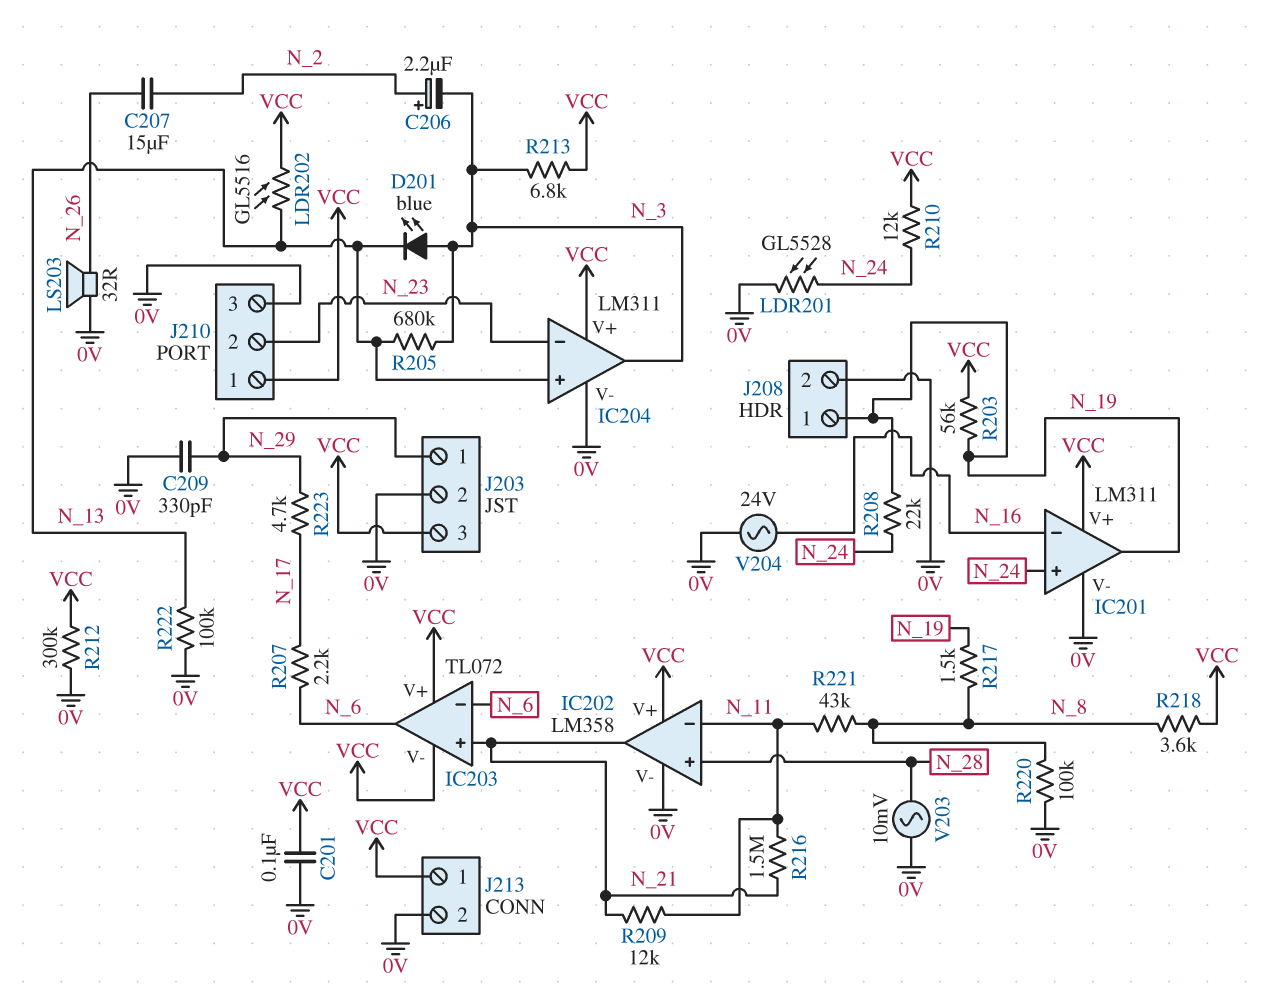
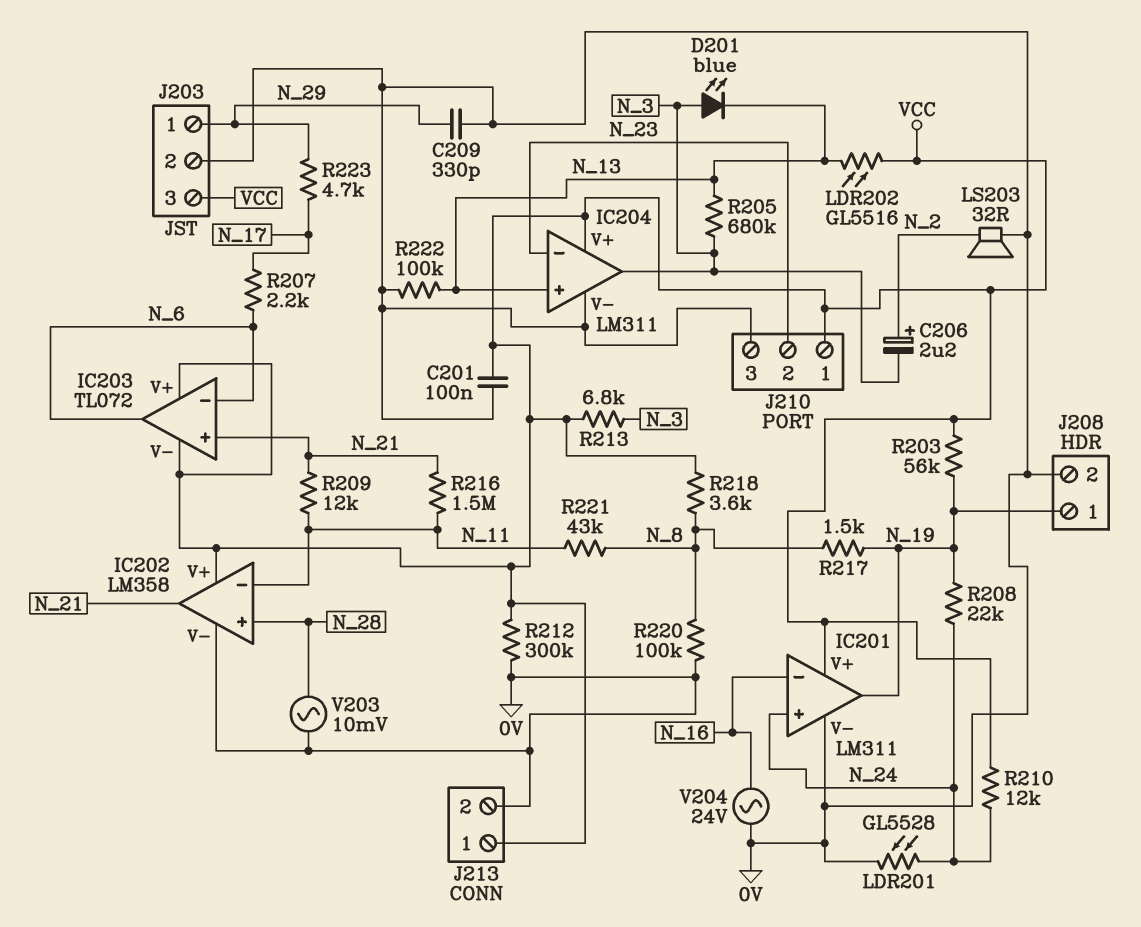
C207: 15uF (N_2, N_26) -> none
LS203: speaker 32R (0V, N_26) -> speaker 32R (0V, N_2)

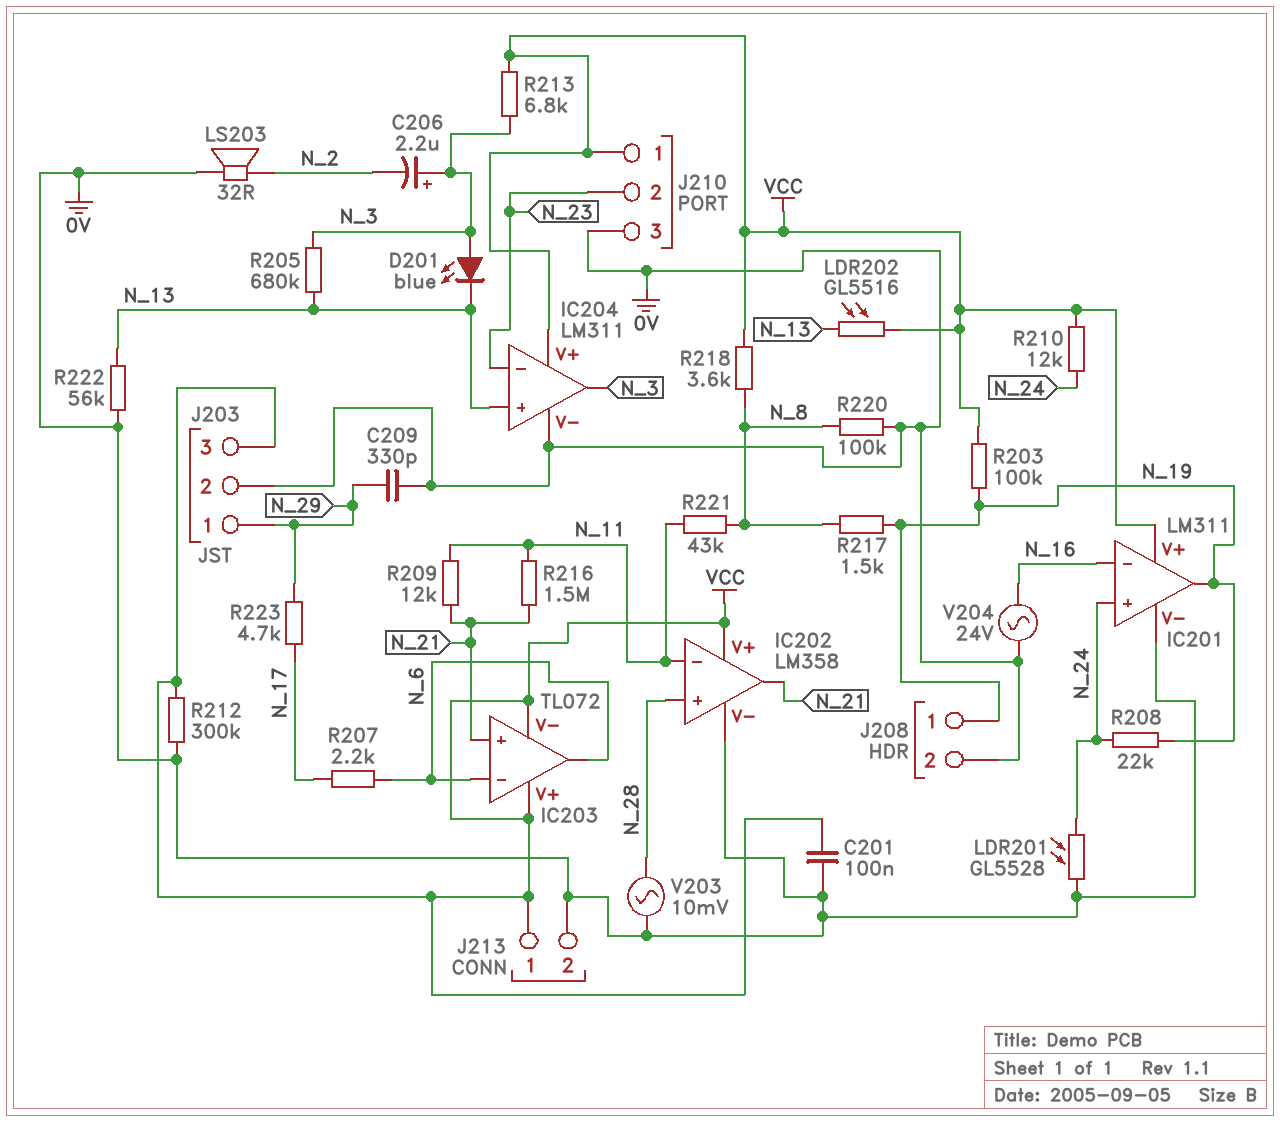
C206: 2.2uF (plus N_2, minus N_3) -> 2.2uF (plus N_3, minus N_2)
R203: 56k (N_19, VCC) -> 100k (N_19, VCC)
R222: 100k (0V, N_13) -> 56k (0V, N_13)

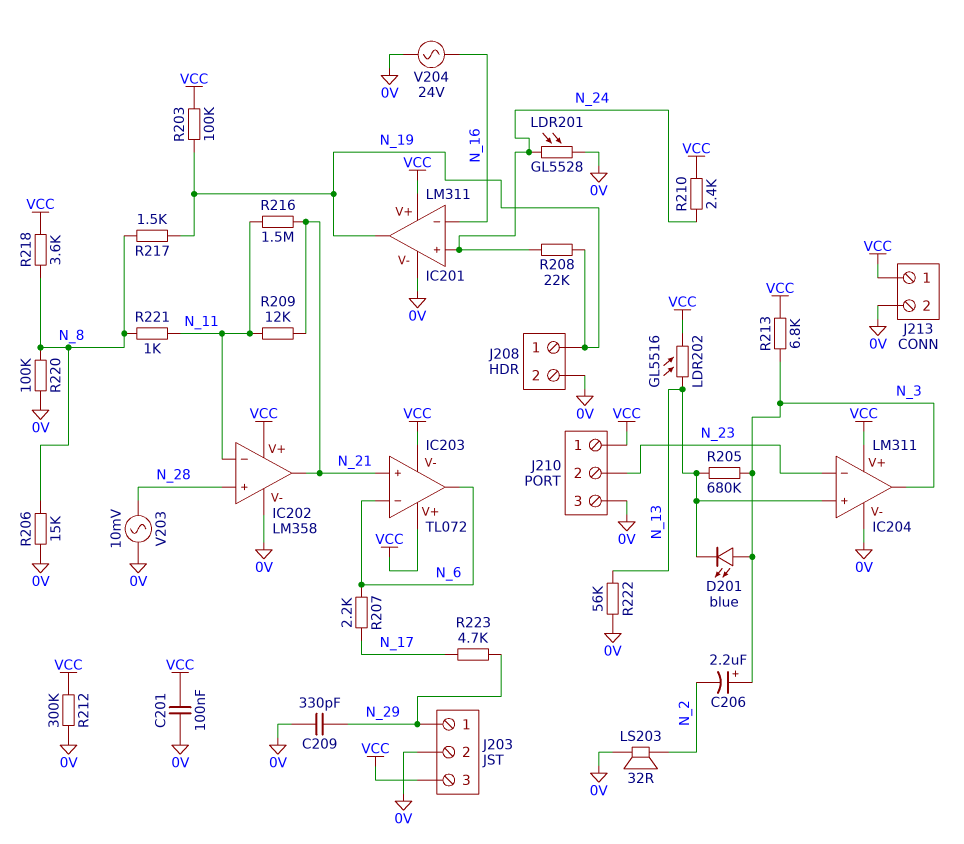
R206: none -> 15k (0V, N_8)
R210: 12k (N_24, VCC) -> 2.4k (N_24, VCC)
R221: 43k (N_8, N_11) -> 1k (N_8, N_11)

